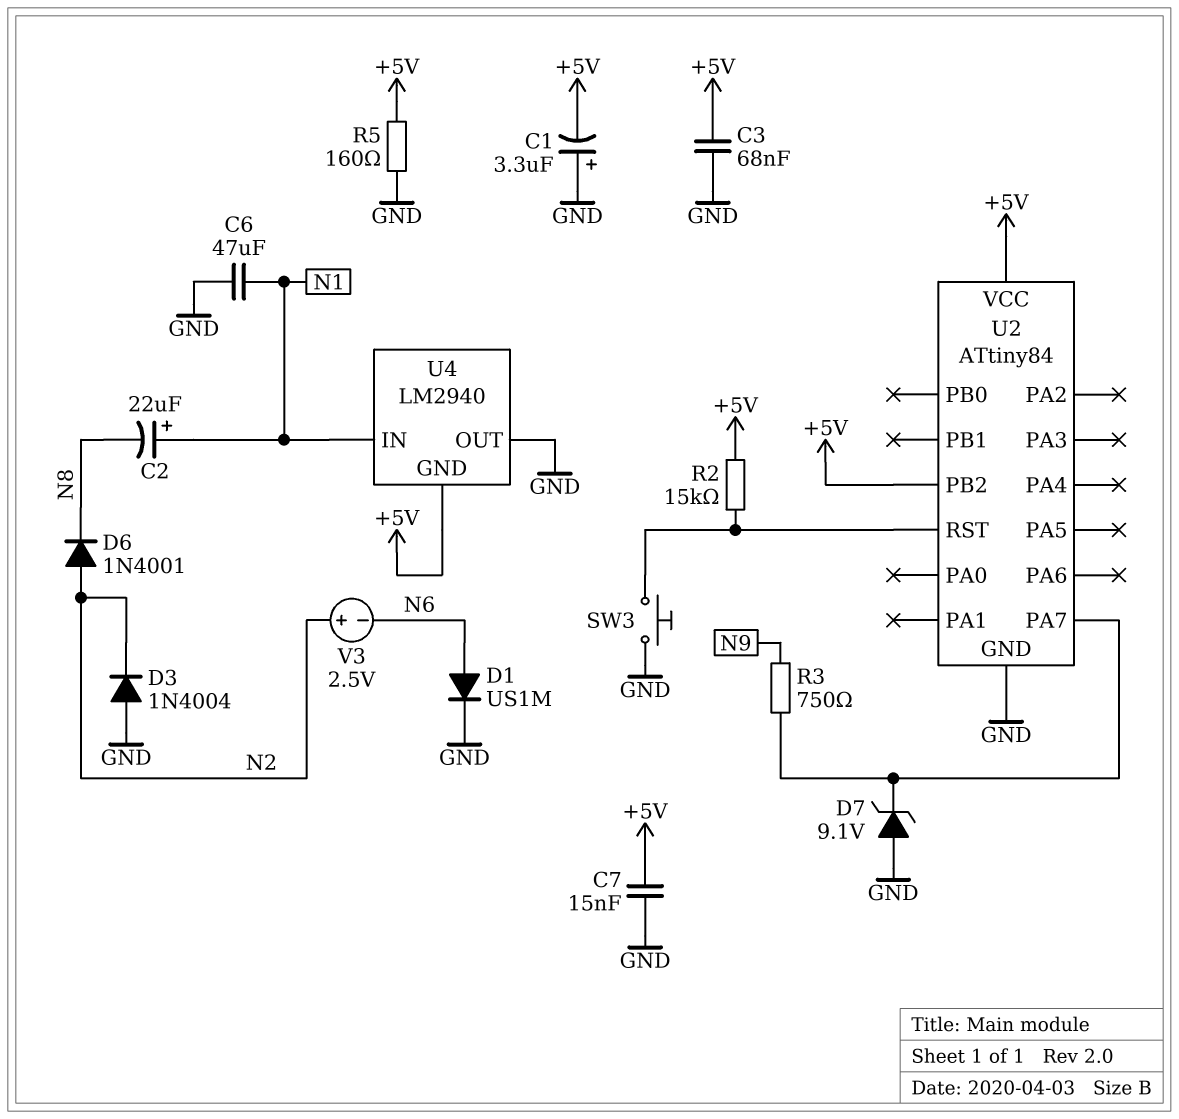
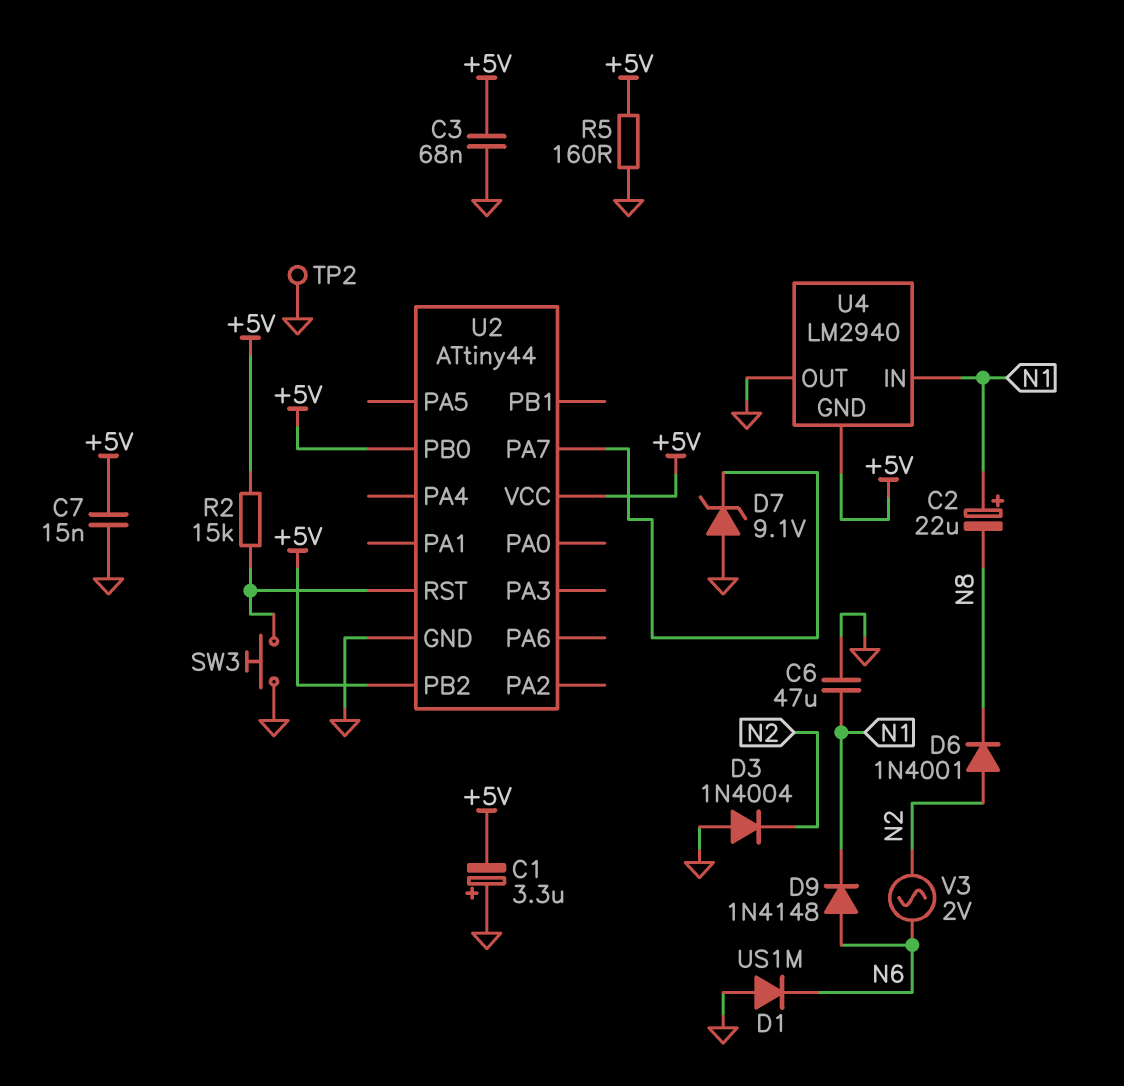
D1: diode US1M (A N6, K GND) -> diode US1M (A GND, K N6)
D9: none -> diode 1N4148 (A N6, K N1)
R3: 750 (N9, U2/PA7) -> none
TP2: none -> test point (GND)
U2: ATtiny84 -> ATtiny44
U2 pin PB0: none -> +5V
V3: 2.5V (plus N2, minus N6) -> AC 2V (N2, N6)

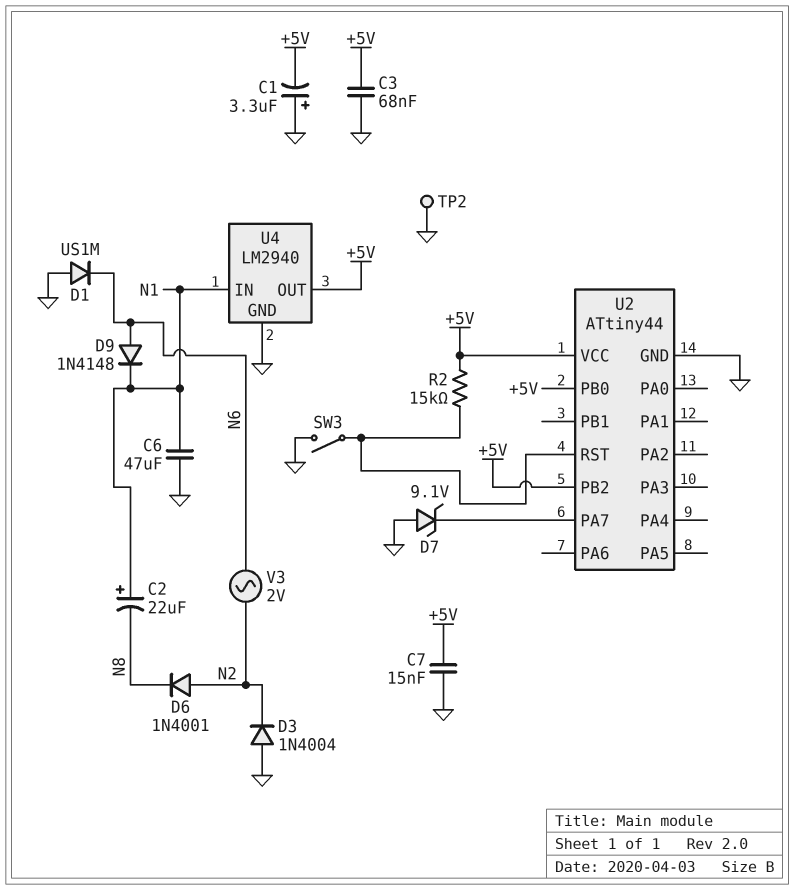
R5: 160 (+5V, GND) -> none
SW3: button (GND, U2/RST) -> switch (GND, U2/RST)
U4 pin GND: +5V -> GND
U4 pin OUT: GND -> +5V

